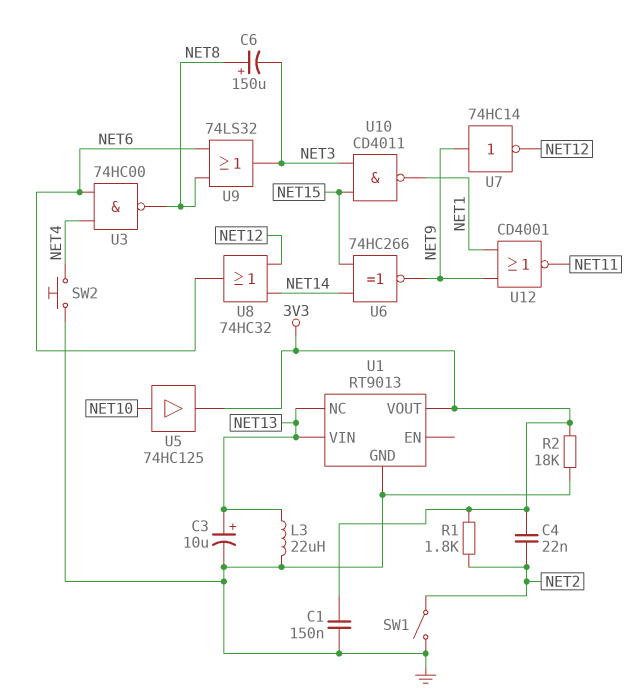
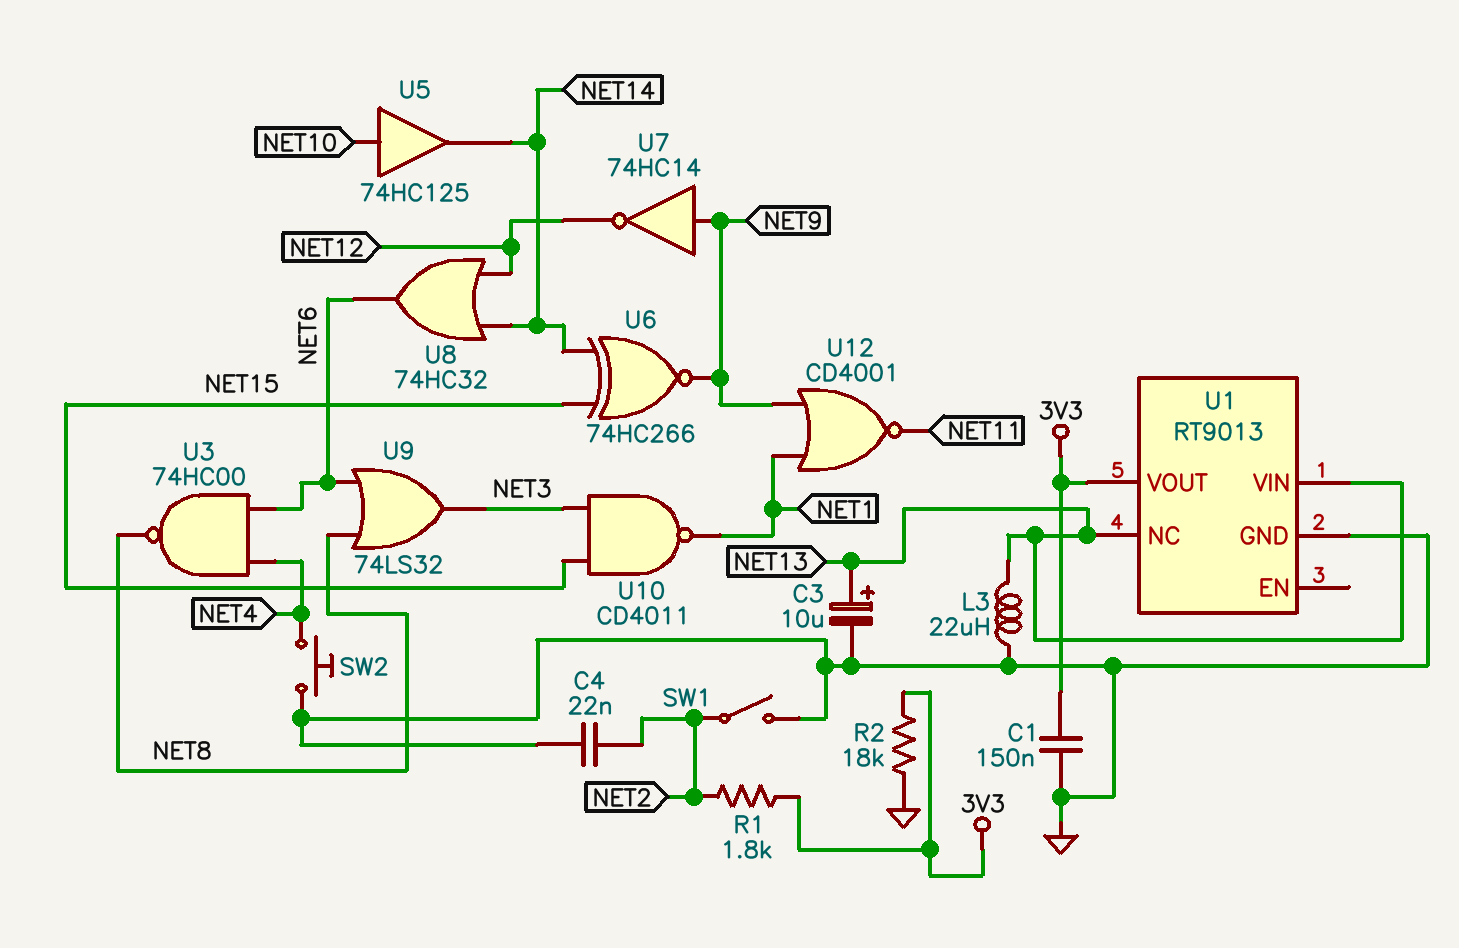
C4: 22nF (3V3, NET2) -> 22nF (GND, NET2)
C6: 150uF (plus NET8, minus NET3) -> none
U5: buffer 74HC125 (in NET10, out 3V3) -> buffer 74HC125 (in NET10, out NET14)

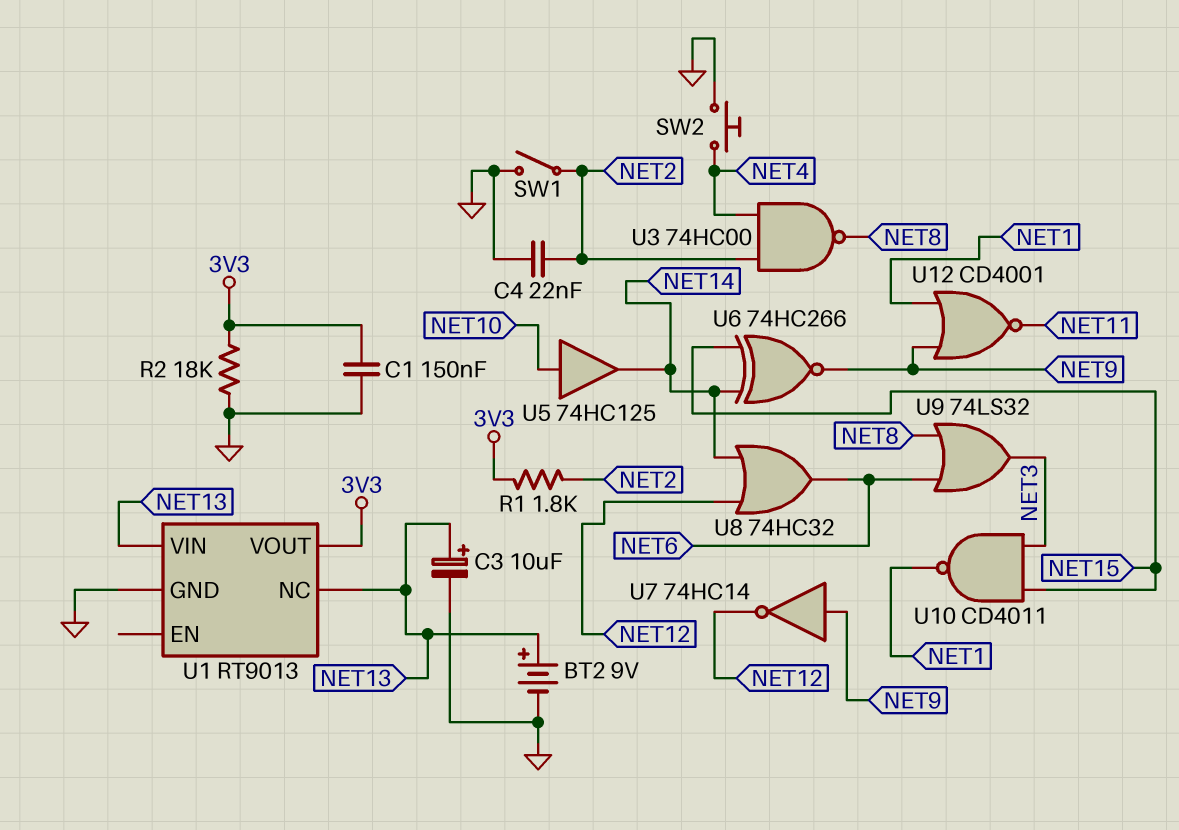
BT2: none -> 9V (plus NET13, minus GND)
L3: 22uH (GND, NET13) -> none
U3: NAND 74HC00 (in NET4, in NET6, out NET8) -> NAND 74HC00 (in NET2, in NET4, out NET8)

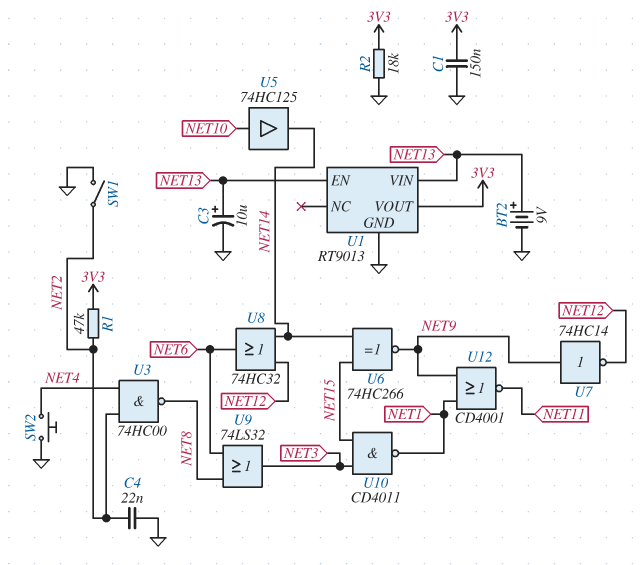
R1: 1.8k (3V3, NET2) -> 47k (3V3, NET2)
U1 pin EN: none -> NET13
U1 pin NC: NET13 -> none

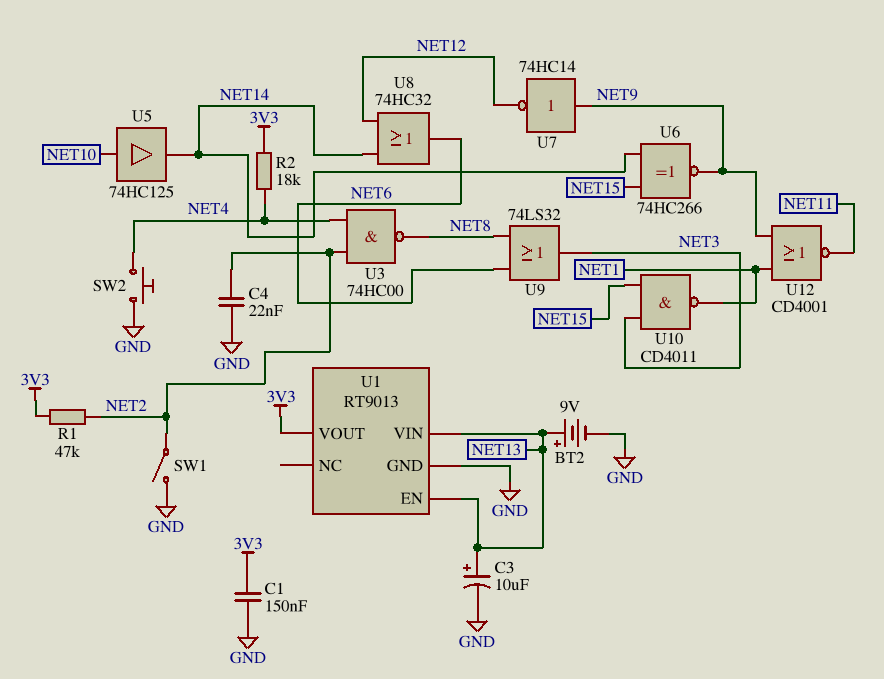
R2: 18k (3V3, GND) -> 18k (3V3, NET4)

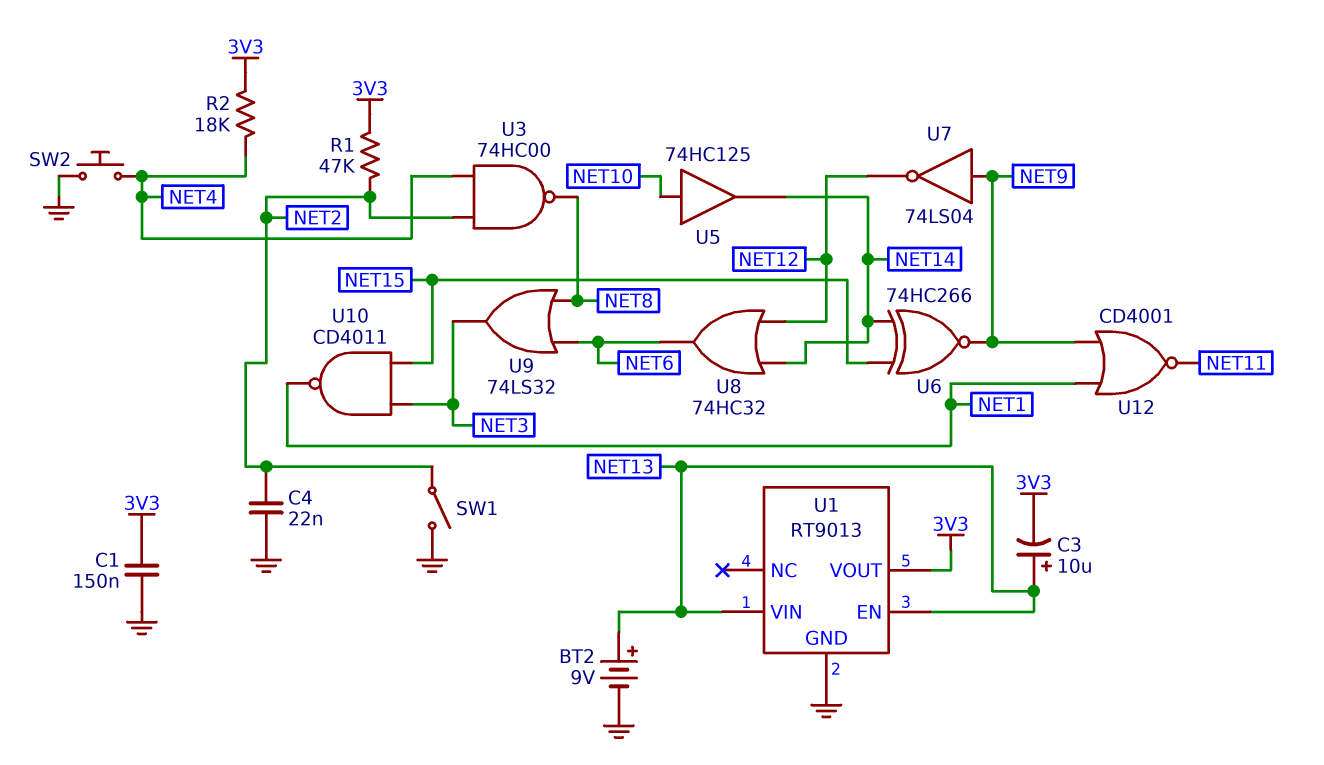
C3: 10uF (plus NET13, minus GND) -> 10uF (plus NET13, minus 3V3)
U7: NOT 74HC14 (in NET9, out NET12) -> NOT 74LS04 (in NET9, out NET12)

